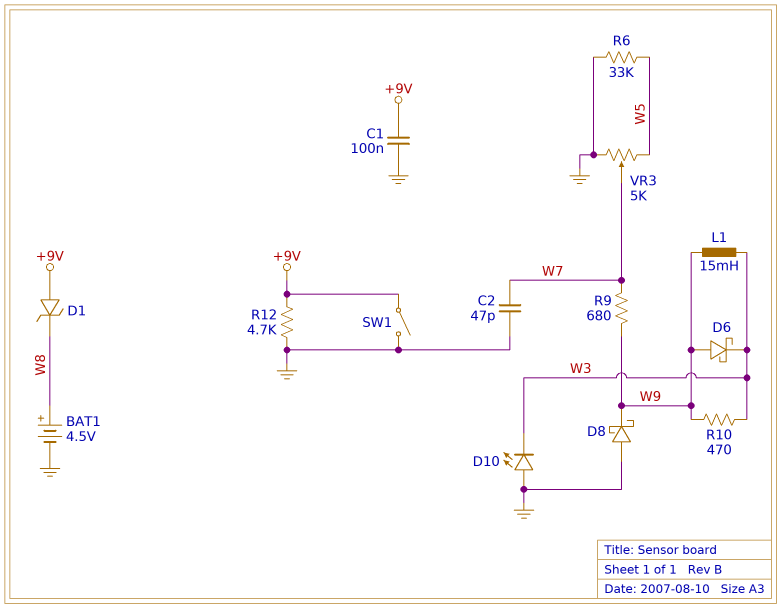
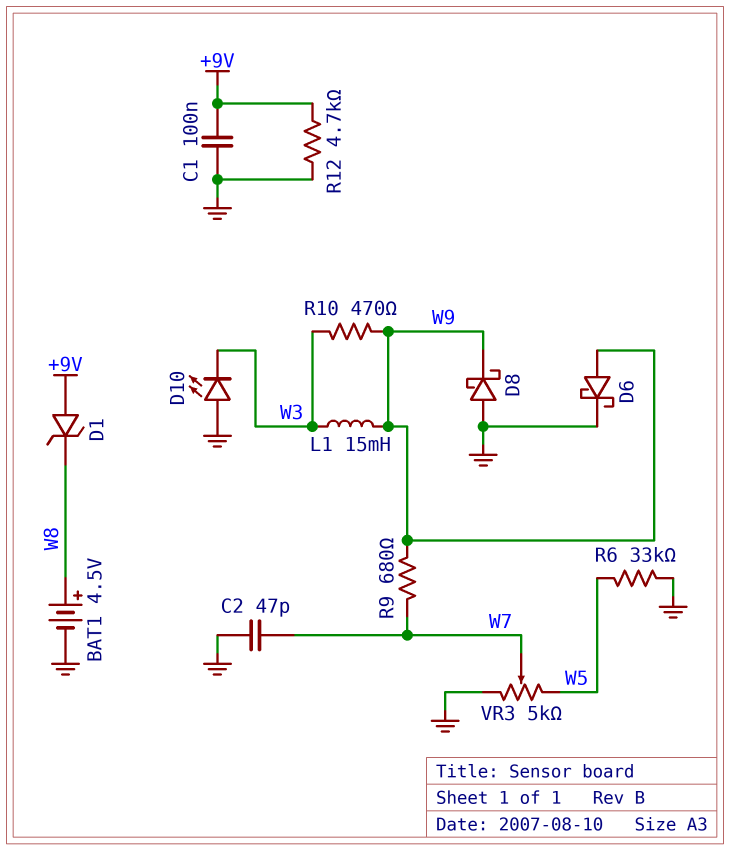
D6: schottky (A W9, K W3) -> schottky (A W9, K GND)
SW1: switch (+9V, GND) -> none

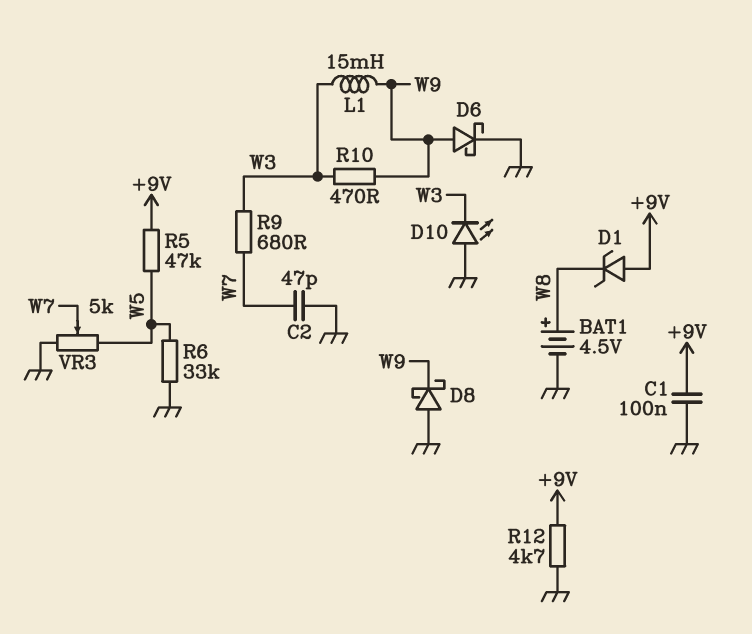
R5: none -> 47k (+9V, W5)
R9: 680 (W7, W9) -> 680 (W3, W7)

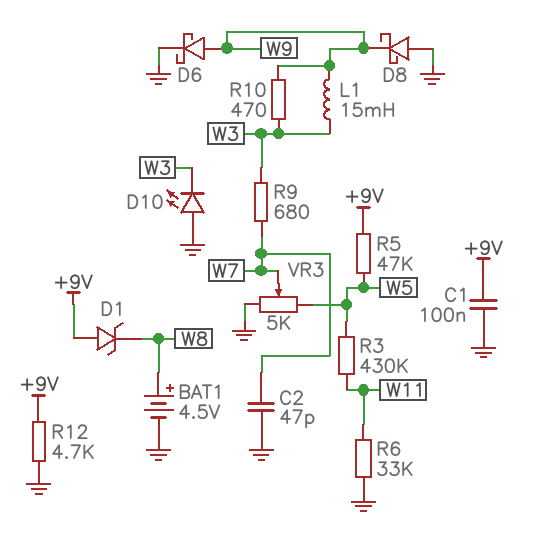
R3: none -> 430k (W5, W11)
R6: 33k (GND, W5) -> 33k (GND, W11)

